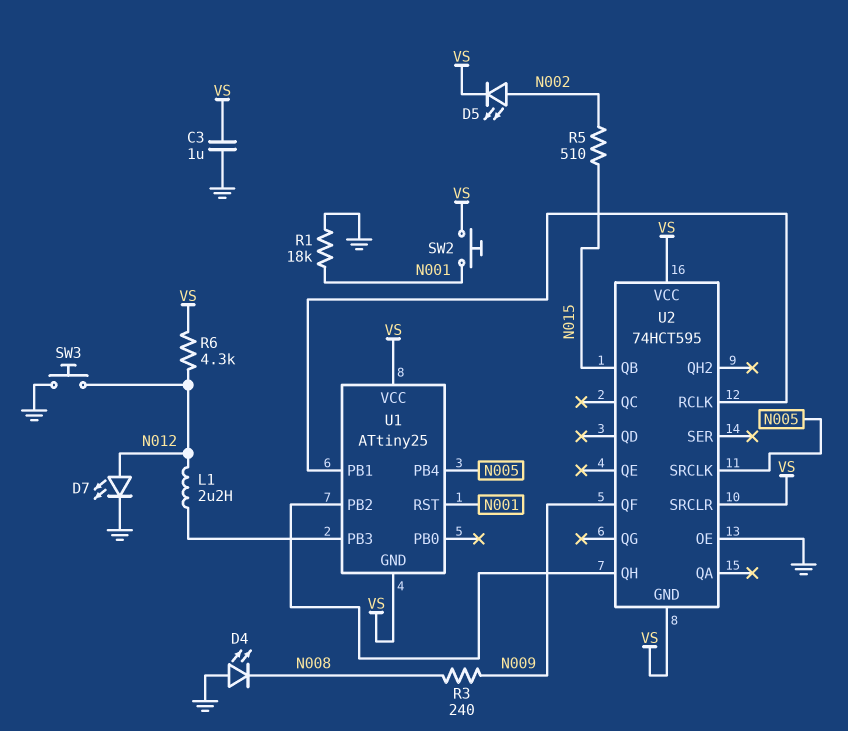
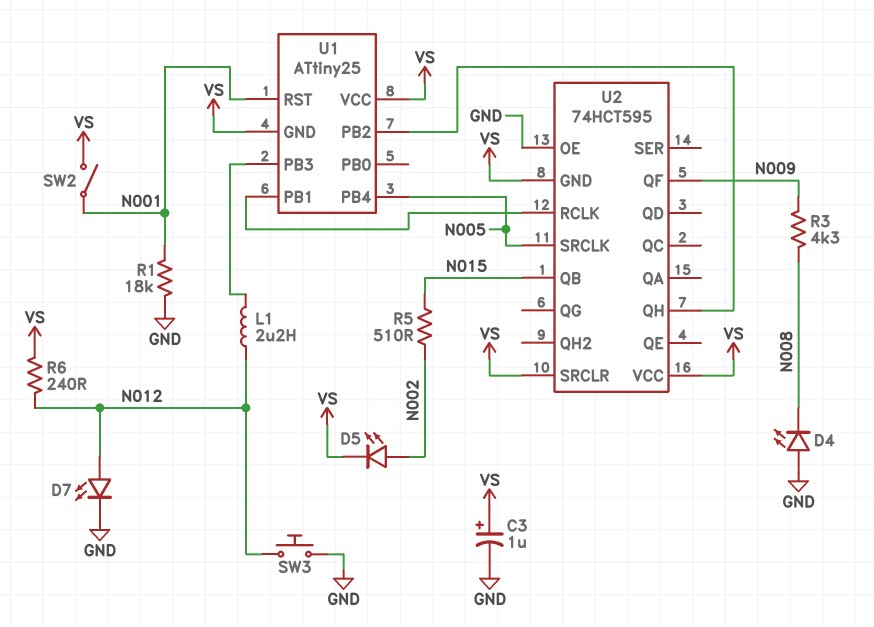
C3: 1uF (GND, VS) -> 1uF (plus VS, minus GND)
R3: 240 (N008, N009) -> 4.3k (N008, N009)
R6: 4.3k (N012, VS) -> 240 (N012, VS)
SW2: button (N001, VS) -> switch (N001, VS)

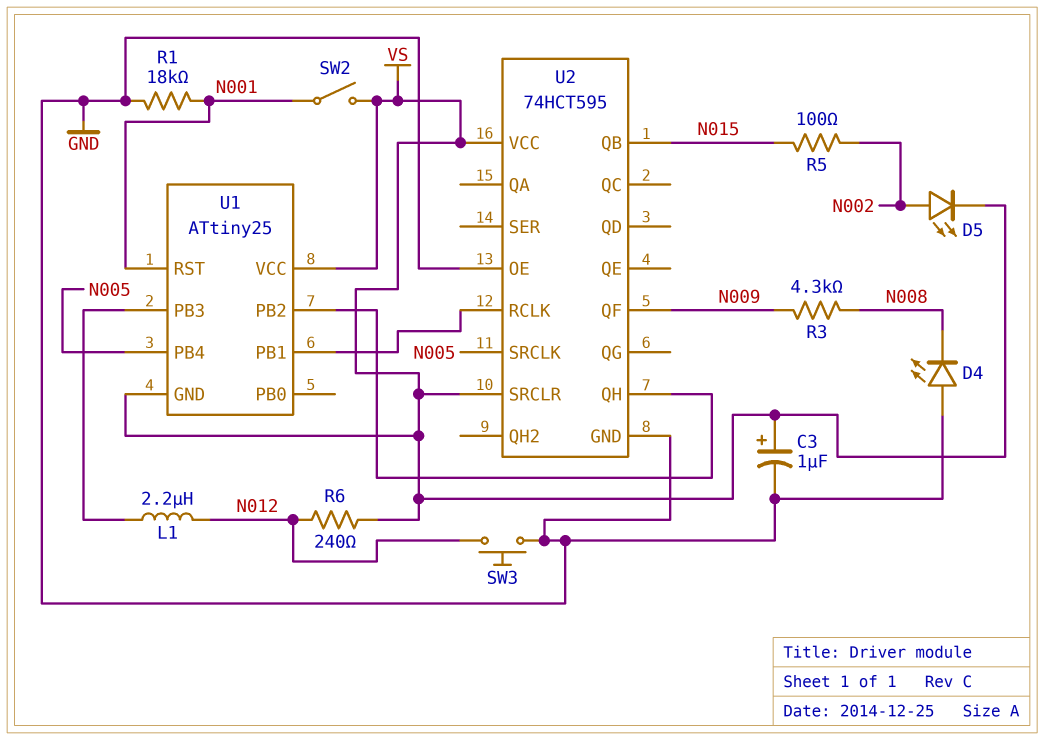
D7: LED (A N012, K GND) -> none
R5: 510 (N002, N015) -> 100 (N002, N015)
U2 pin GND: VS -> GND

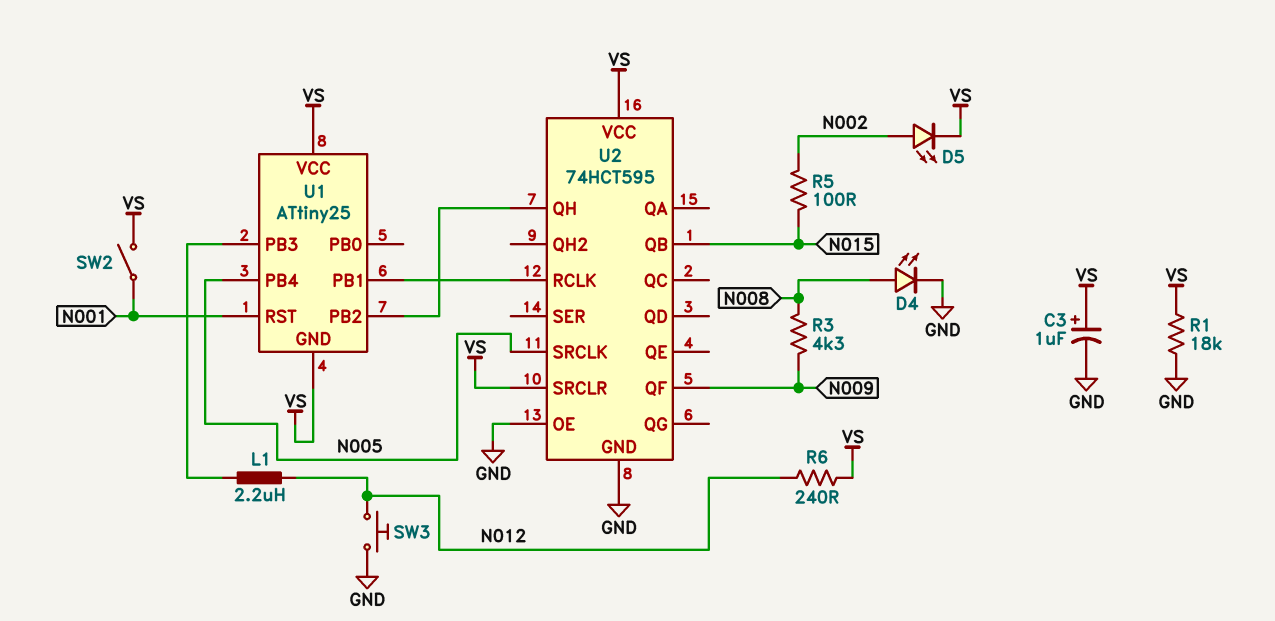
D4: LED (A GND, K N008) -> LED (A N008, K GND)
R1: 18k (GND, N001) -> 18k (GND, VS)

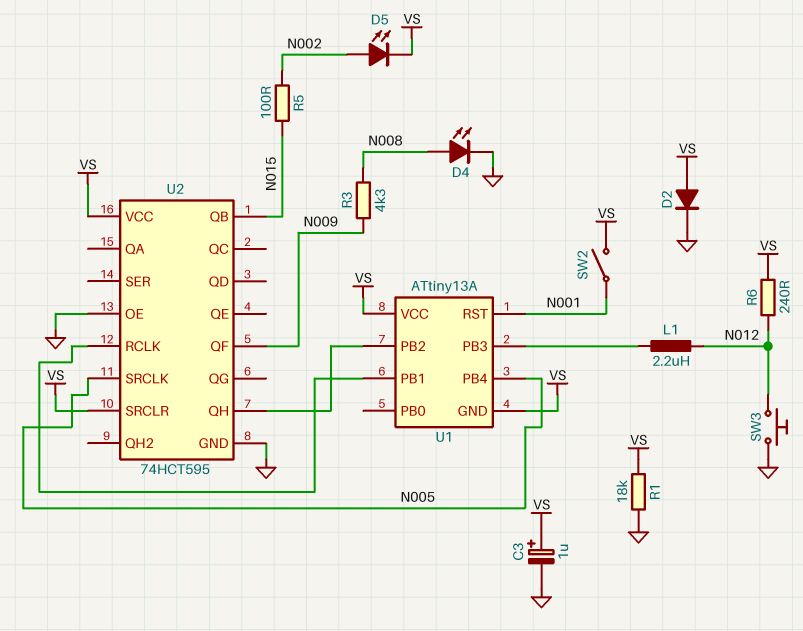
D2: none -> diode (A VS, K GND)
U1: ATtiny25 -> ATtiny13A

